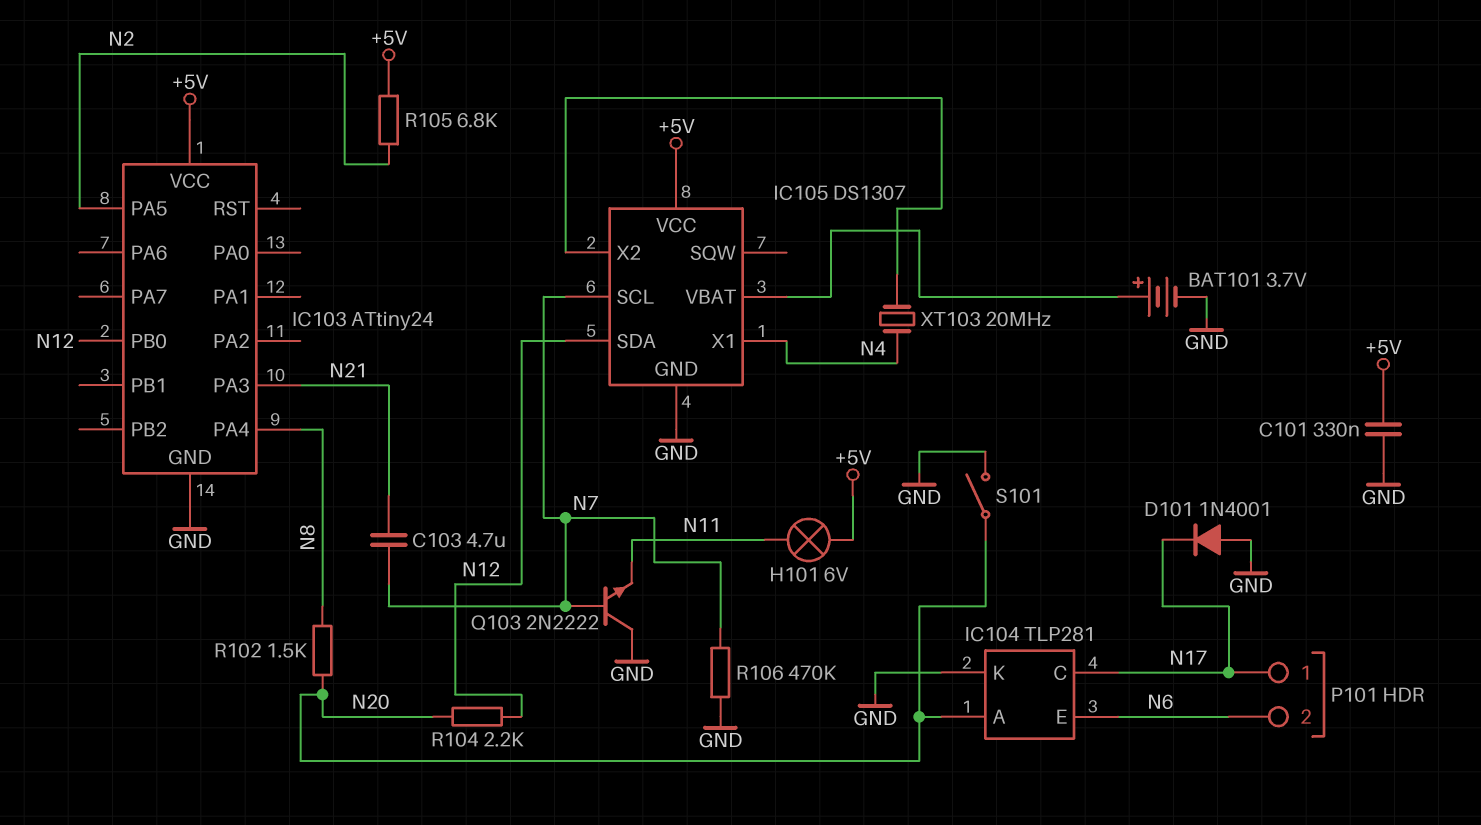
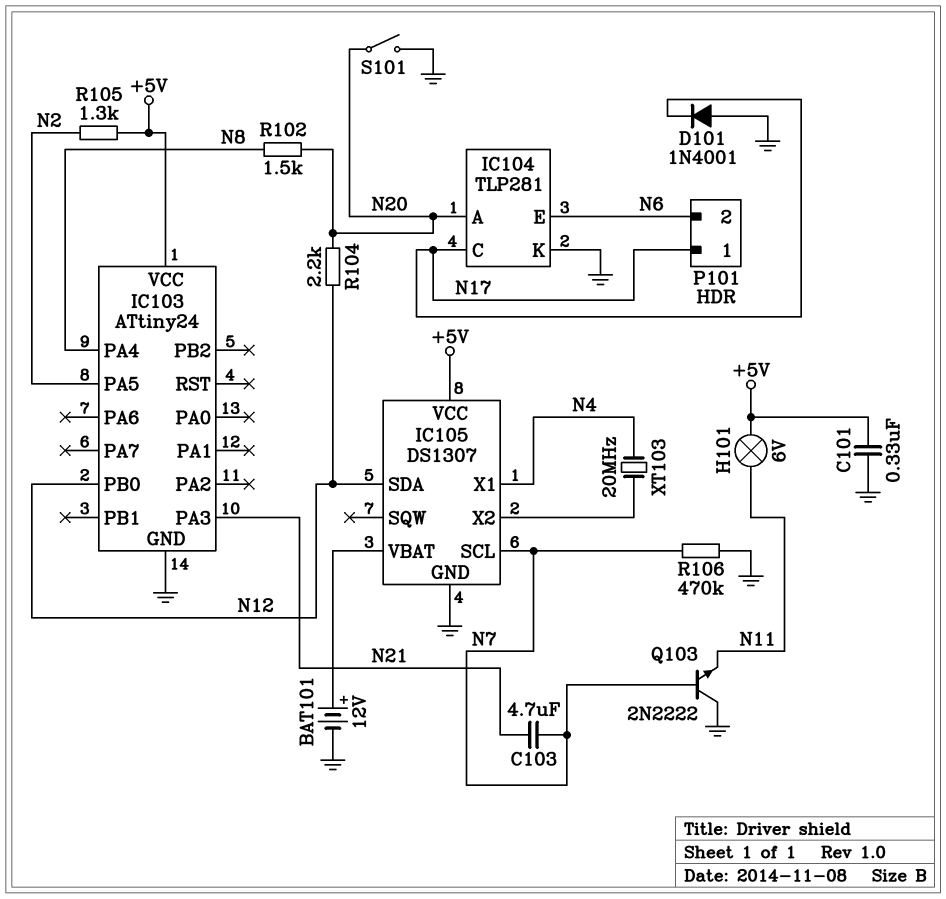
BAT101: 3.7V (plus IC105/VBAT, minus GND) -> 12V (plus IC105/VBAT, minus GND)
R105: 6.8k (+5V, N2) -> 1.3k (+5V, N2)

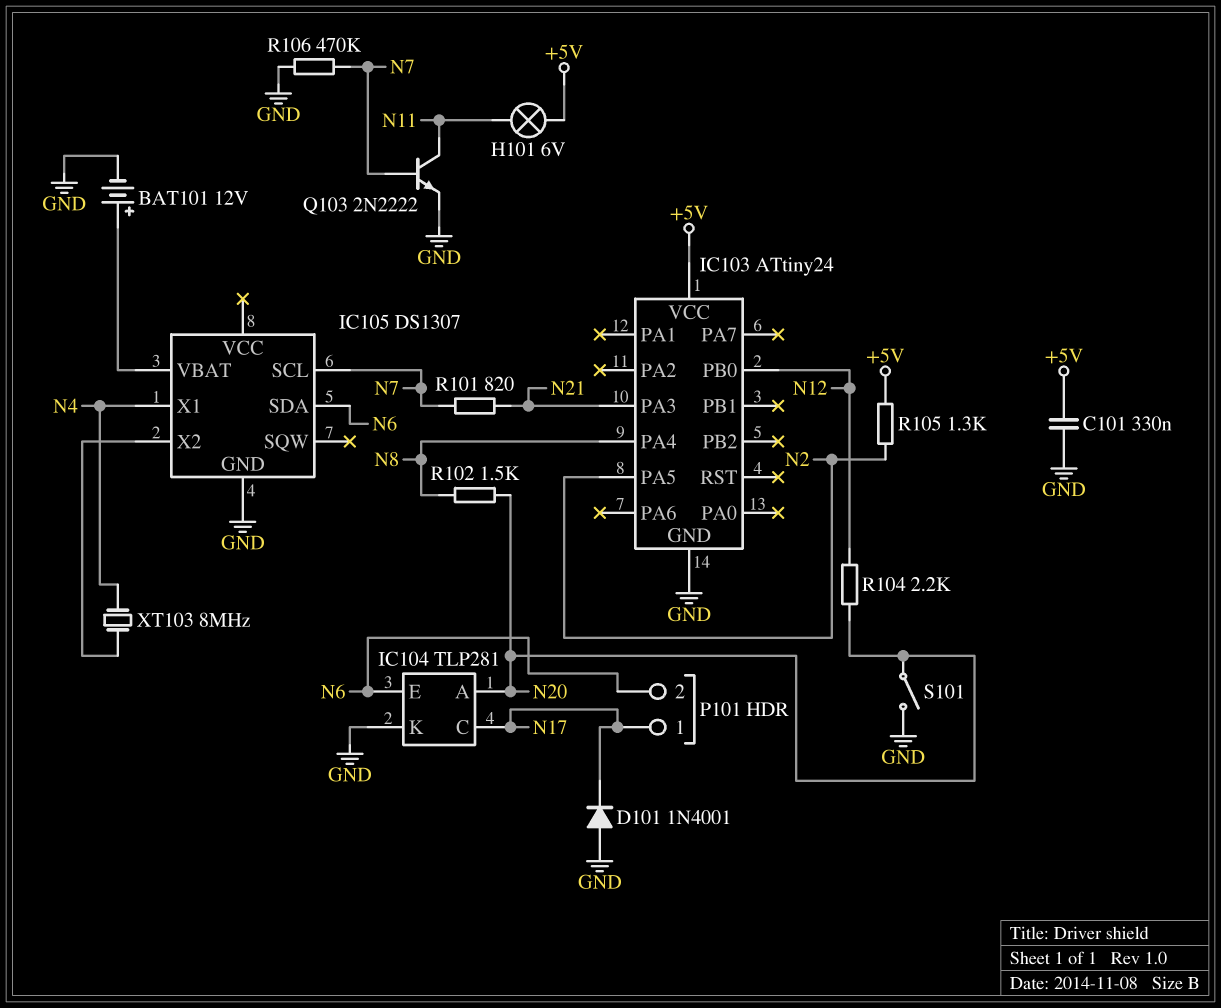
C103: 4.7uF (N7, N21) -> none
IC105 pin SDA: N12 -> N6
IC105 pin VCC: +5V -> none
Q103: NPN 2N2222 (B N7, C GND, E N11) -> NPN 2N2222 (B N7, C N11, E GND)
R101: none -> 820 (N7, N21)
XT103: 20MHz (IC105/X2, N4) -> 8MHz (IC105/X2, N4)

